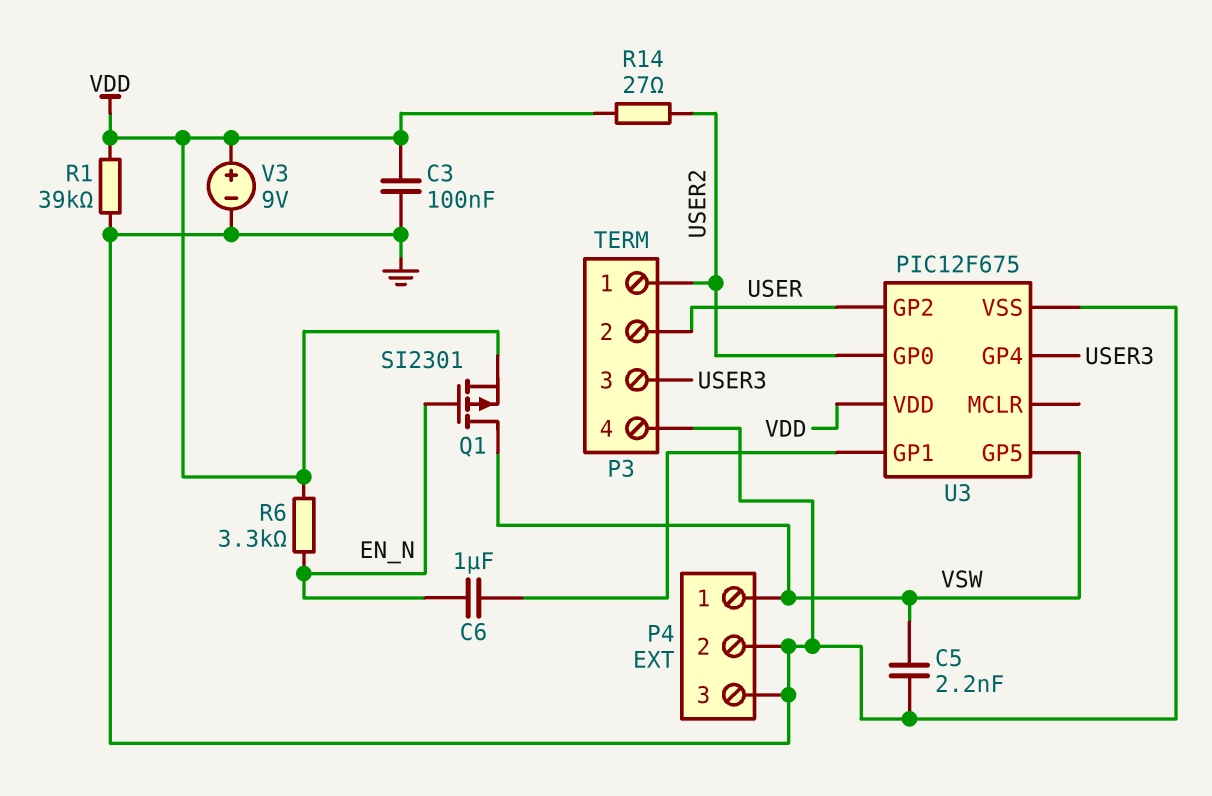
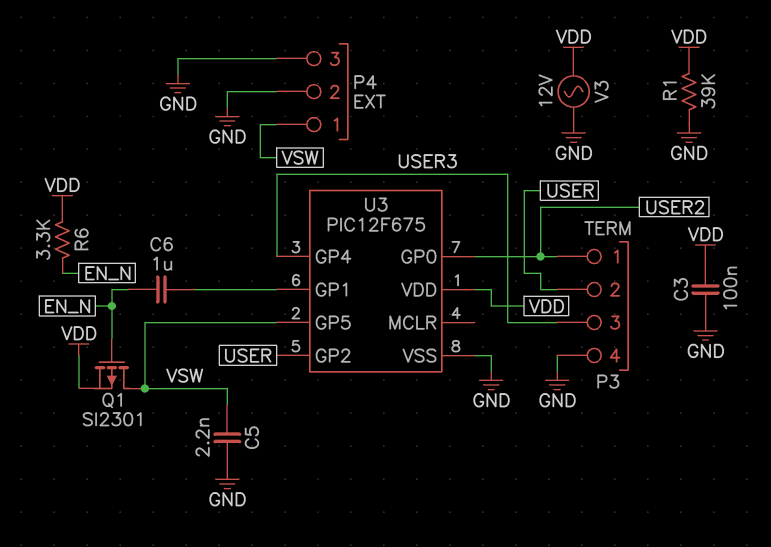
R14: 27 (USER2, VDD) -> none
V3: 9V (plus VDD, minus GND) -> AC 12V (GND, VDD)

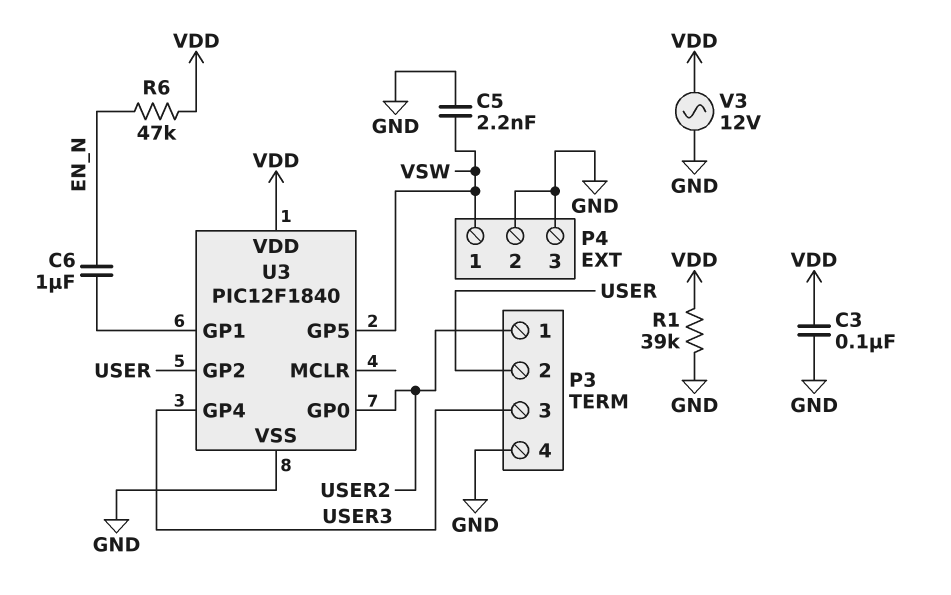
Q1: PMOS SI2301 (G EN_N, D VSW, S VDD) -> none
R6: 3.3k (EN_N, VDD) -> 47k (EN_N, VDD)
U3: PIC12F675 -> PIC12F1840

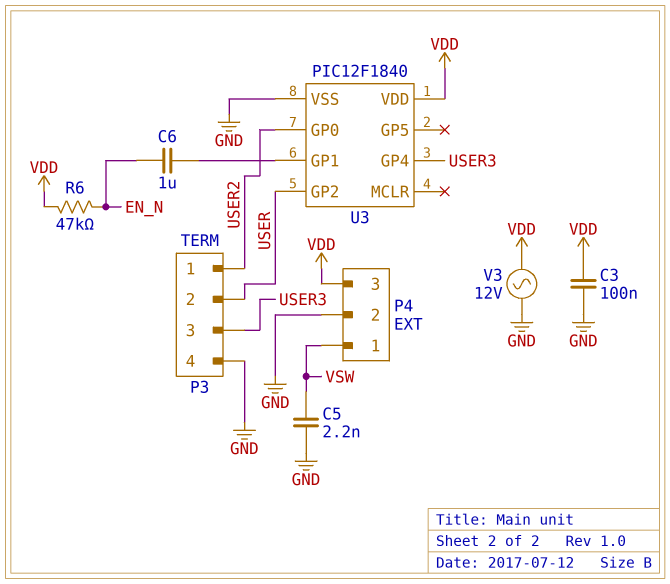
P4 pin 3: GND -> VDD
R1: 39k (GND, VDD) -> none
U3 pin GP5: VSW -> none

